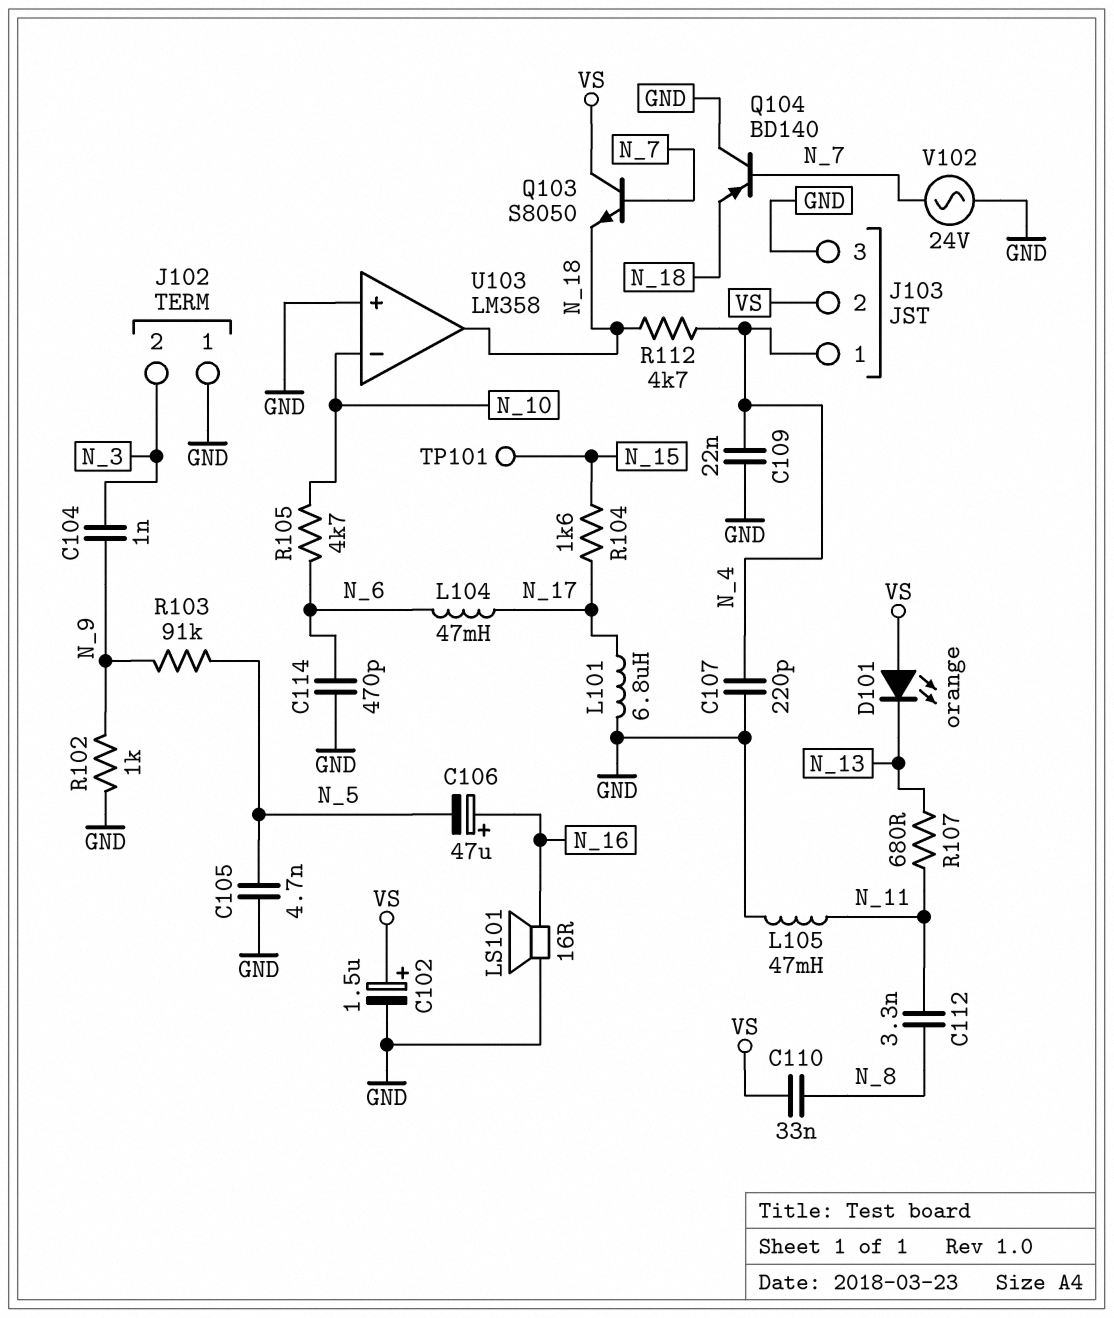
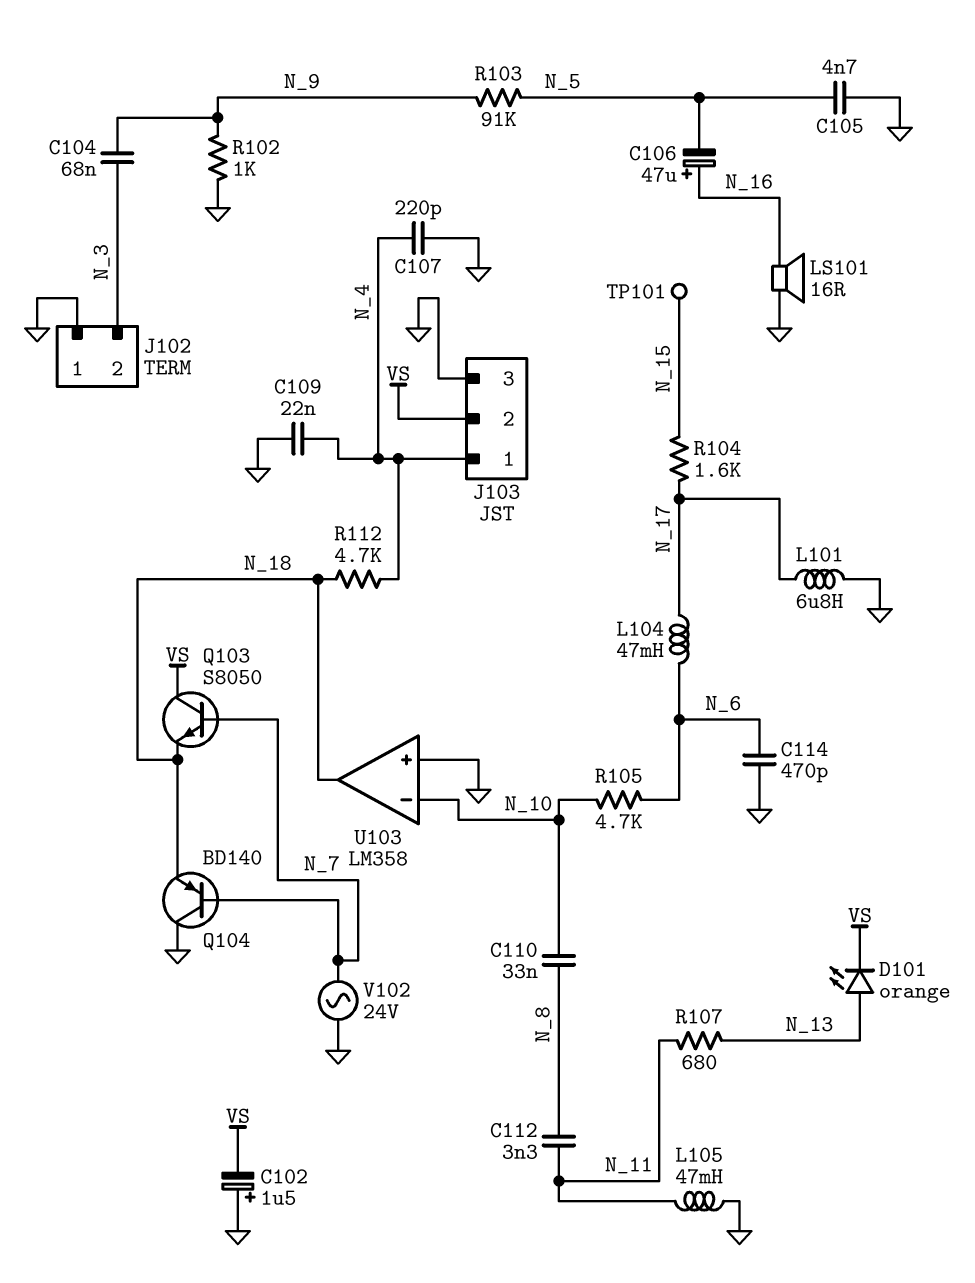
C102: 1.5uF (plus VS, minus GND) -> 1.5uF (plus GND, minus VS)
C104: 1nF (N_3, N_9) -> 68nF (N_3, N_9)
C110: 33nF (N_8, VS) -> 33nF (N_8, N_10)
D101: LED orange (A VS, K N_13) -> LED orange (A N_13, K VS)

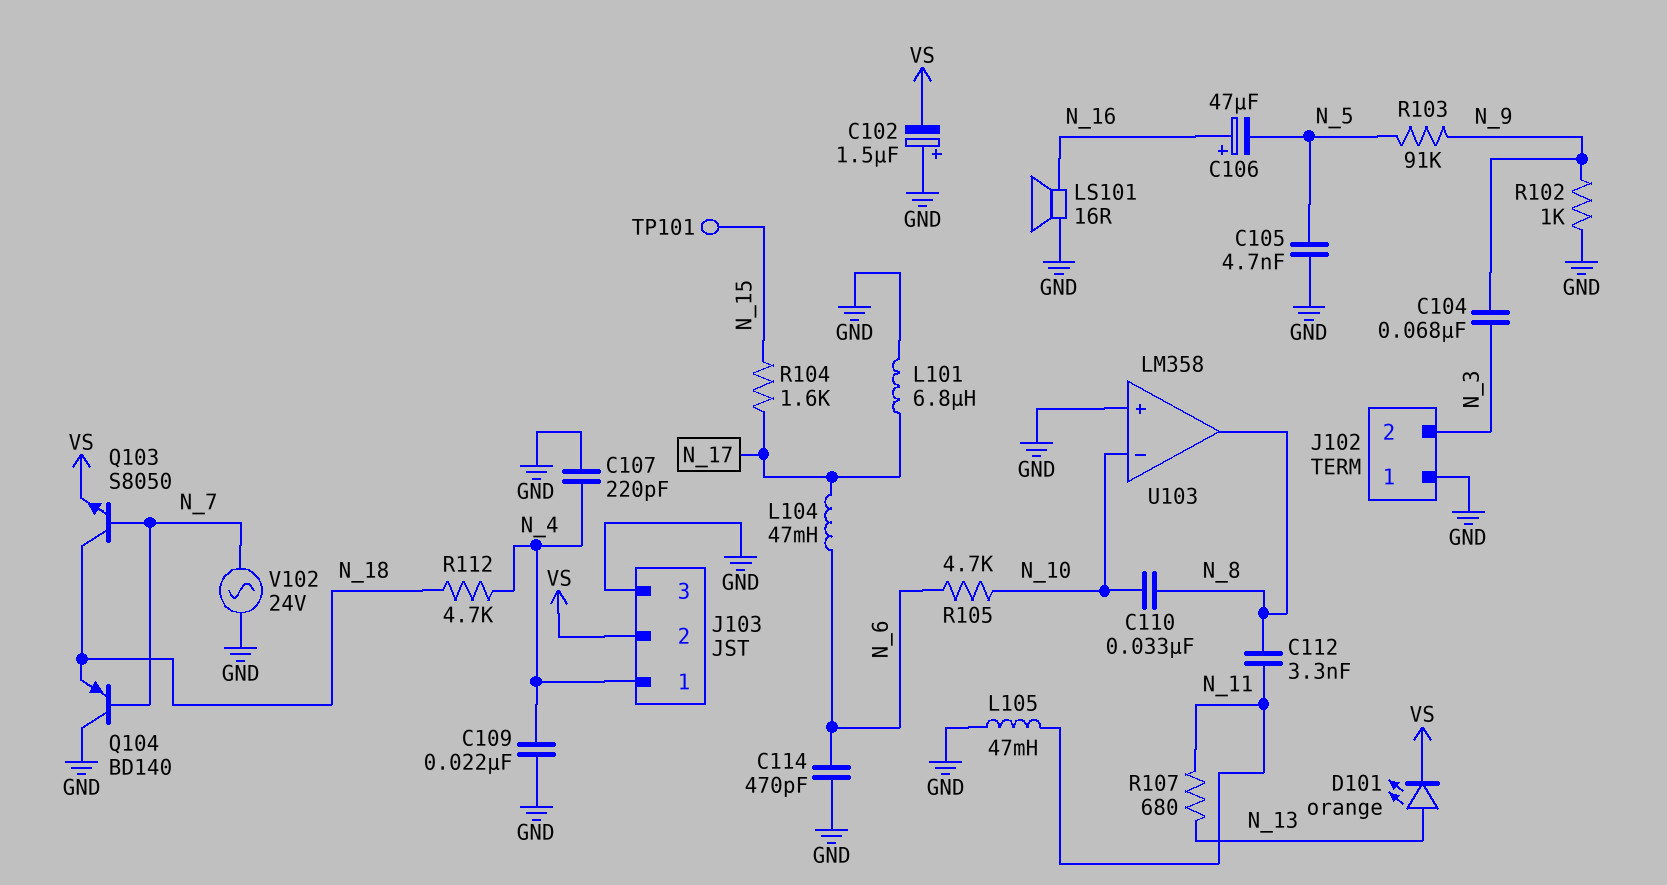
Q103: NPN S8050 (B N_7, C VS, E N_18) -> NPN S8050 (B N_7, C N_18, E VS)
U103 pin out: N_18 -> N_8

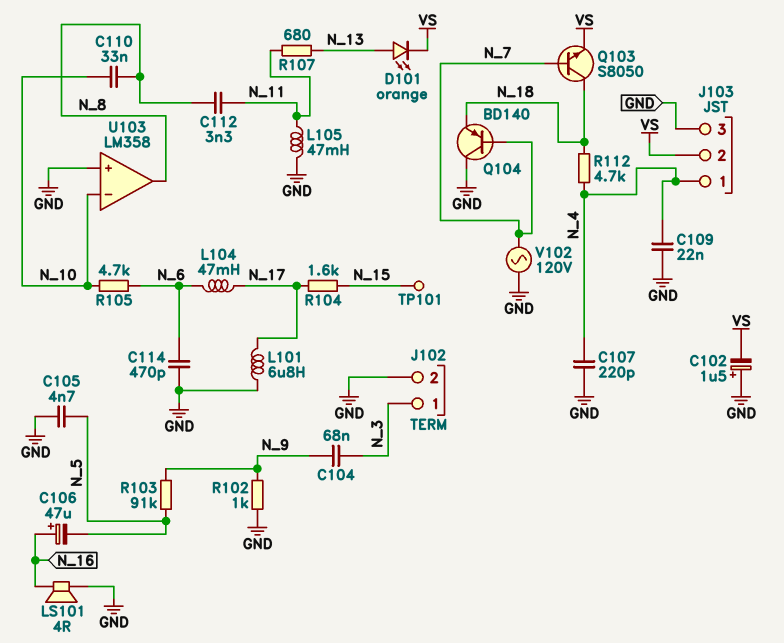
J102 pin 1: GND -> N_3
J102 pin 2: N_3 -> GND
LS101: speaker 16R (GND, N_16) -> speaker 4R (GND, N_16)
V102: AC 24V (GND, N_7) -> AC 120V (GND, N_7)

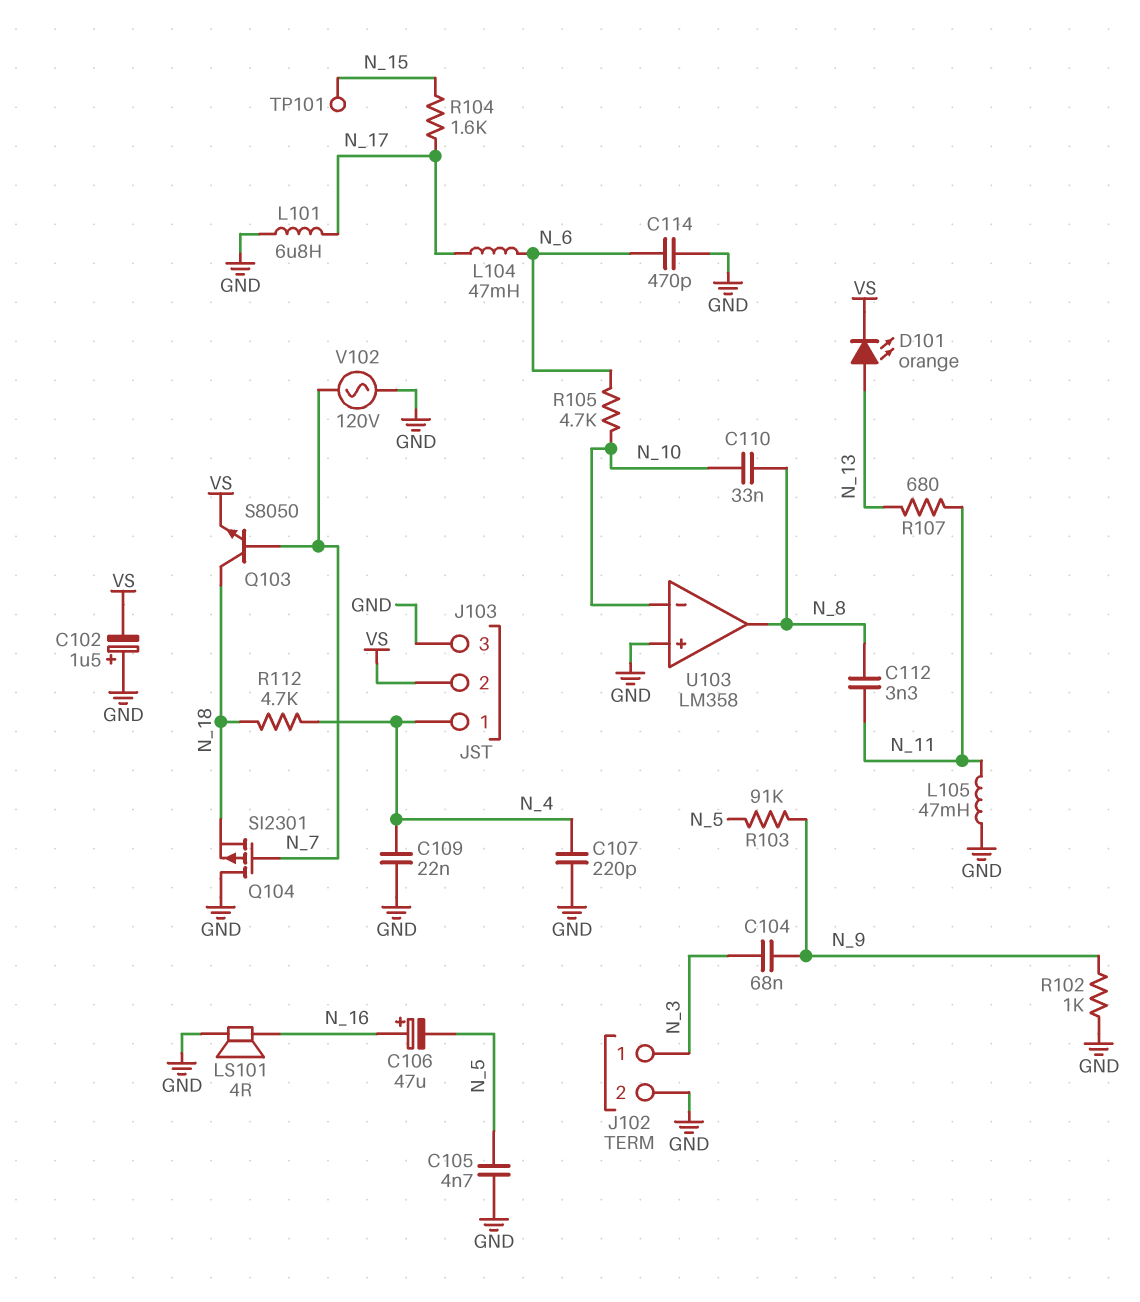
Q104: PNP BD140 (B N_7, C GND, E N_18) -> PMOS SI2301 (G N_7, D GND, S N_18)

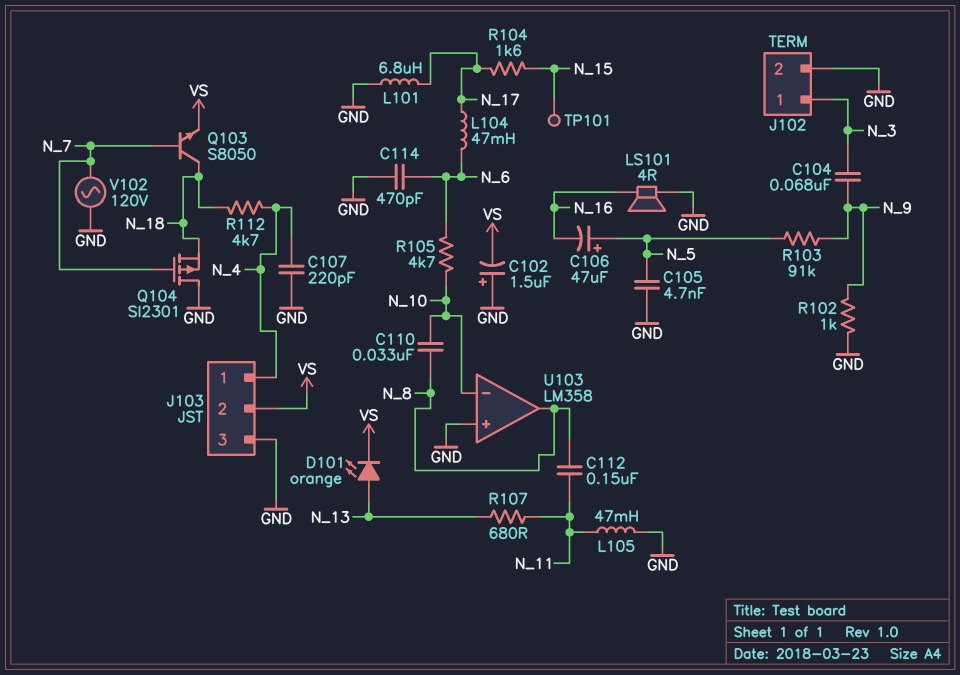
C106: 47uF (plus N_16, minus N_5) -> 47uF (plus N_5, minus N_16)
C109: 22nF (GND, N_4) -> none
C112: 3.3nF (N_8, N_11) -> 150nF (N_8, N_11)

